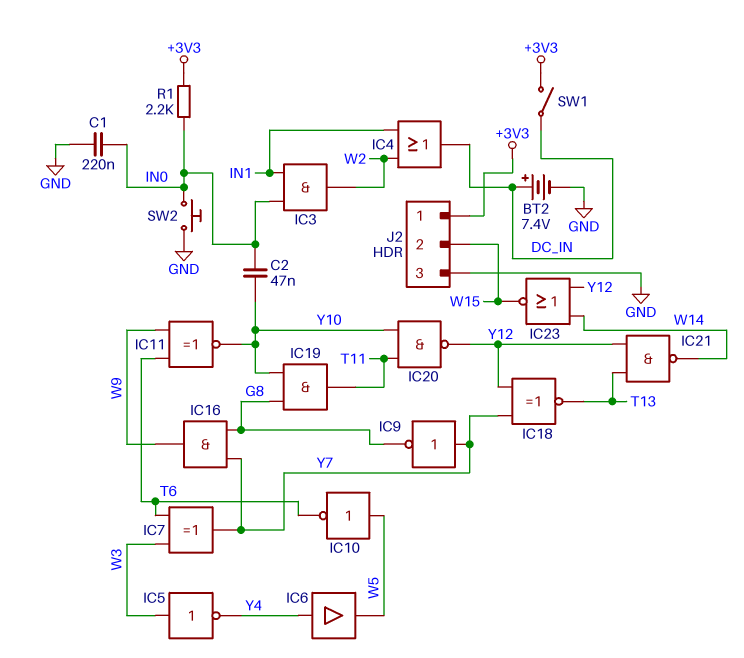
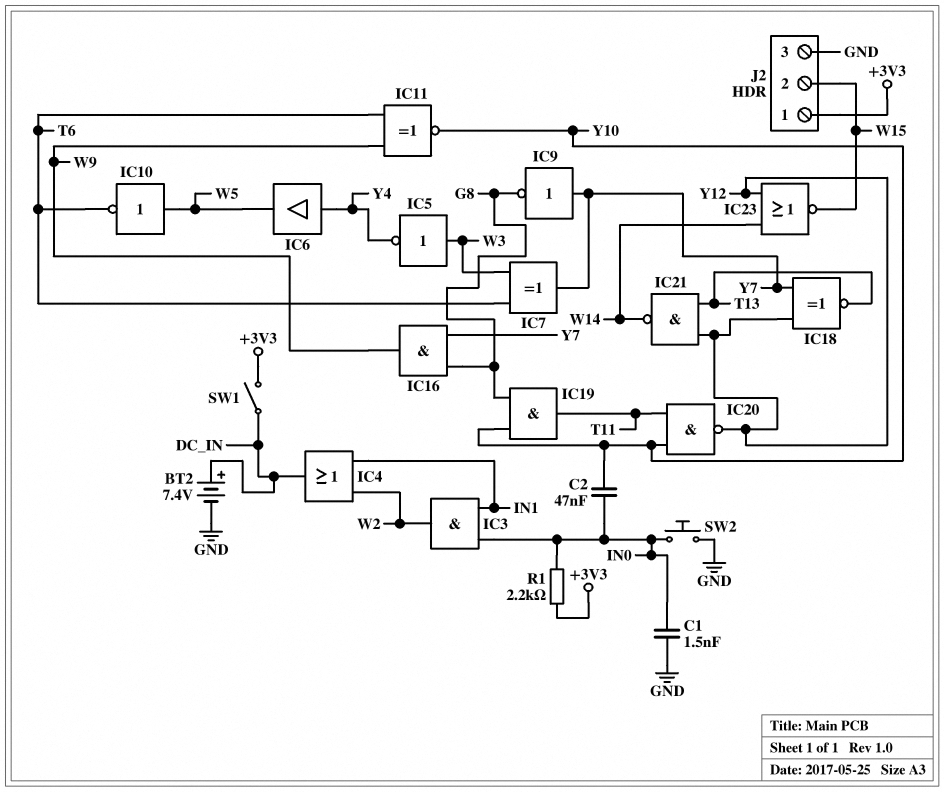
C1: 220nF (GND, IN0) -> 1.5nF (GND, IN0)

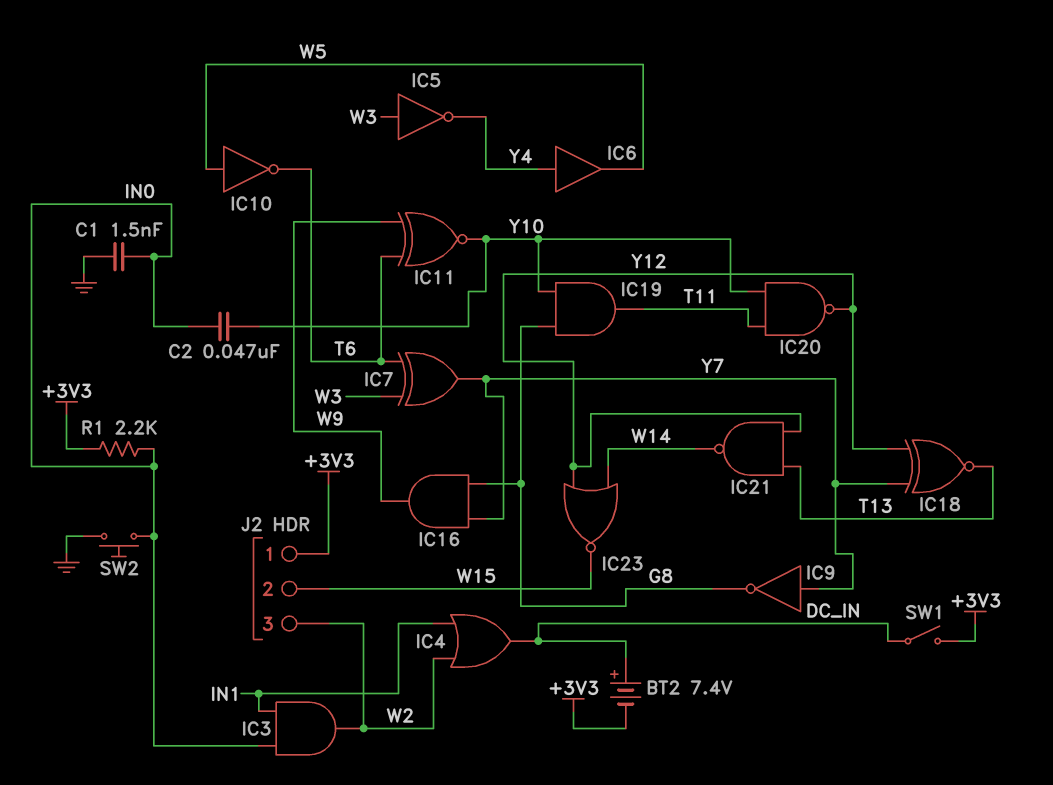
BT2: 7.4V (plus DC_IN, minus GND) -> 7.4V (plus DC_IN, minus +3V3)
J2 pin 3: GND -> W2

